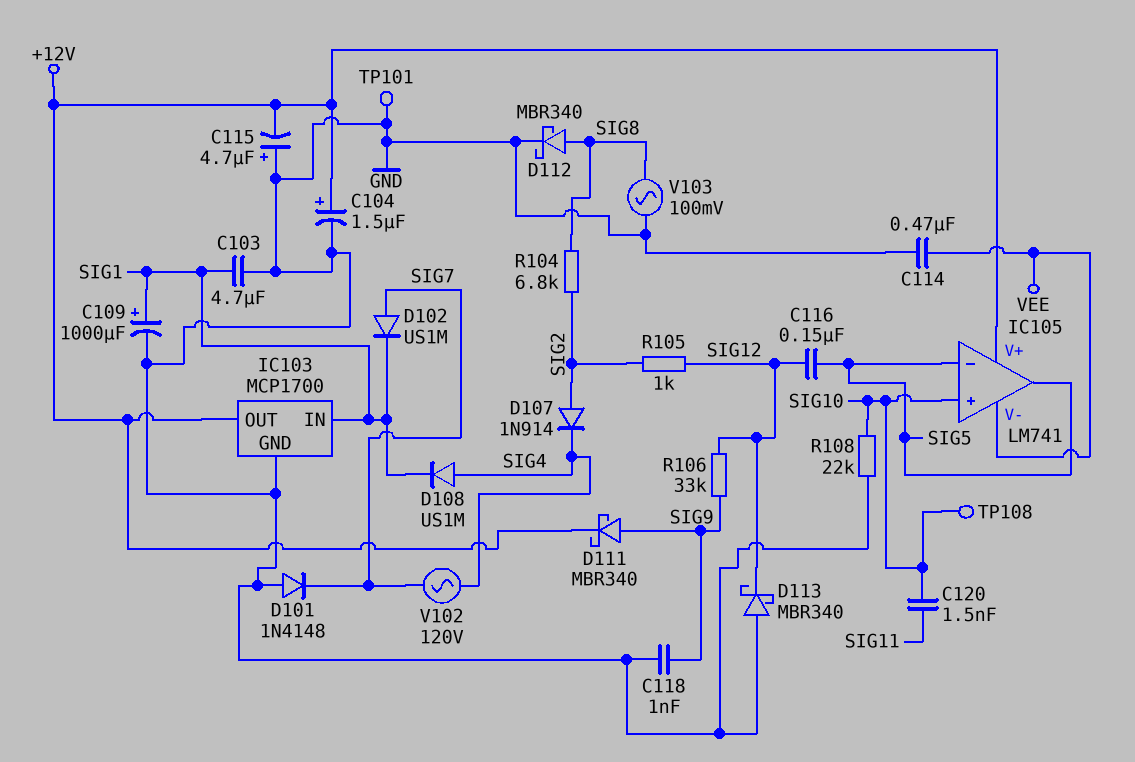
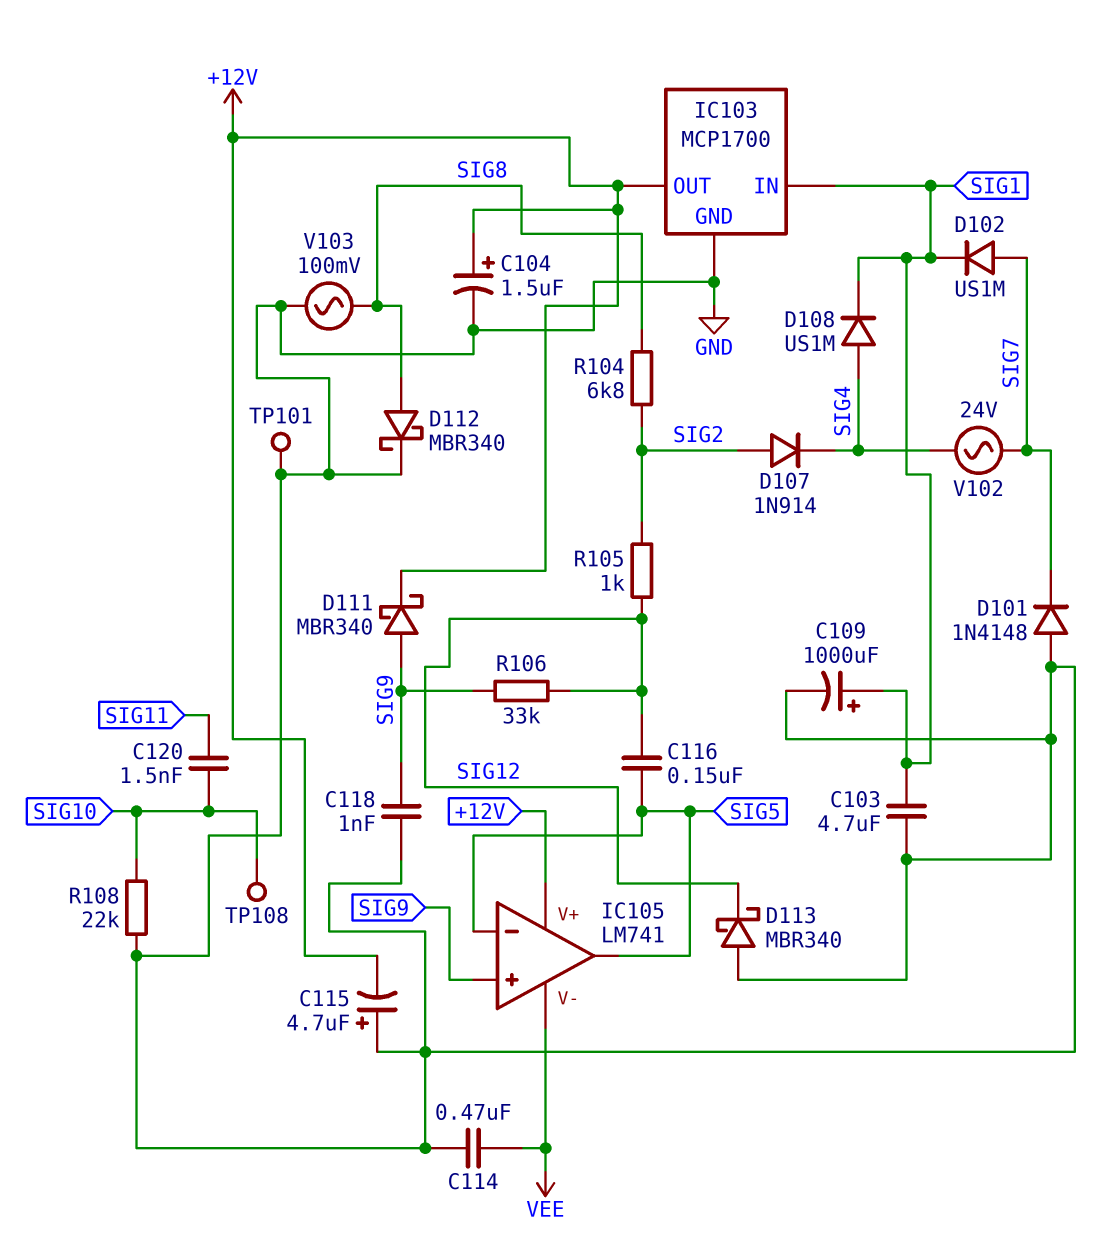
IC105 pin in+: SIG10 -> SIG9
V102: AC 120V (SIG4, SIG7) -> AC 24V (SIG4, SIG7)

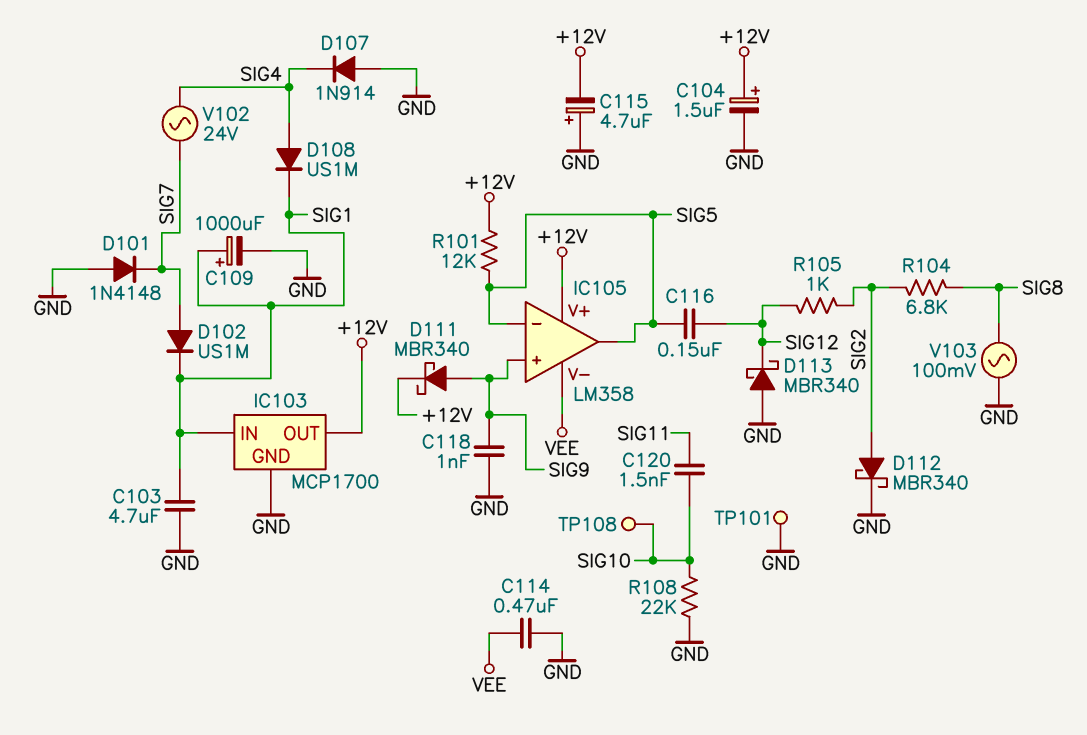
D107: diode 1N914 (A SIG2, K SIG4) -> diode 1N914 (A GND, K SIG4)
D112: schottky MBR340 (A SIG8, K GND) -> schottky MBR340 (A SIG2, K GND)
IC105: LM741 -> LM358
R101: none -> 12k (+12V, SIG5)
R106: 33k (SIG9, SIG12) -> none

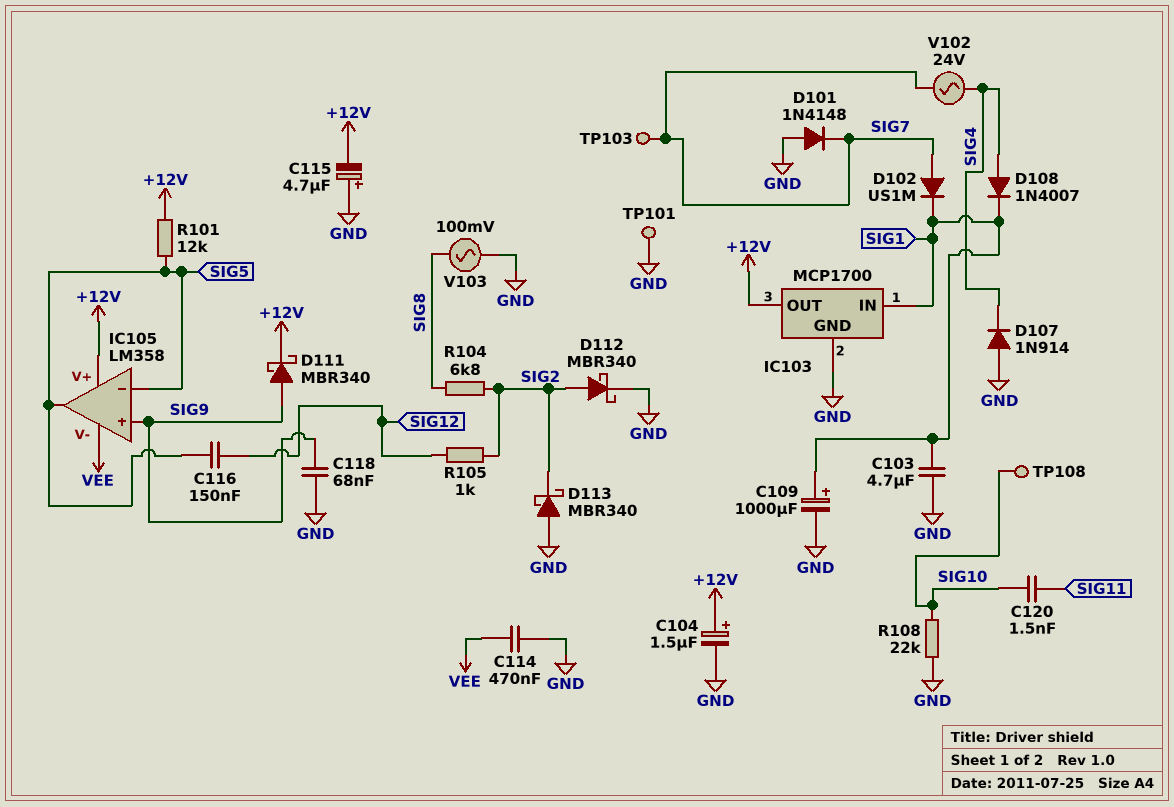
C118: 1nF (GND, SIG9) -> 68nF (GND, SIG9)
D108: diode US1M (A SIG4, K SIG1) -> diode 1N4007 (A SIG4, K SIG1)
D113: schottky MBR340 (A GND, K SIG12) -> schottky MBR340 (A GND, K SIG2)
TP103: none -> test point (SIG7)

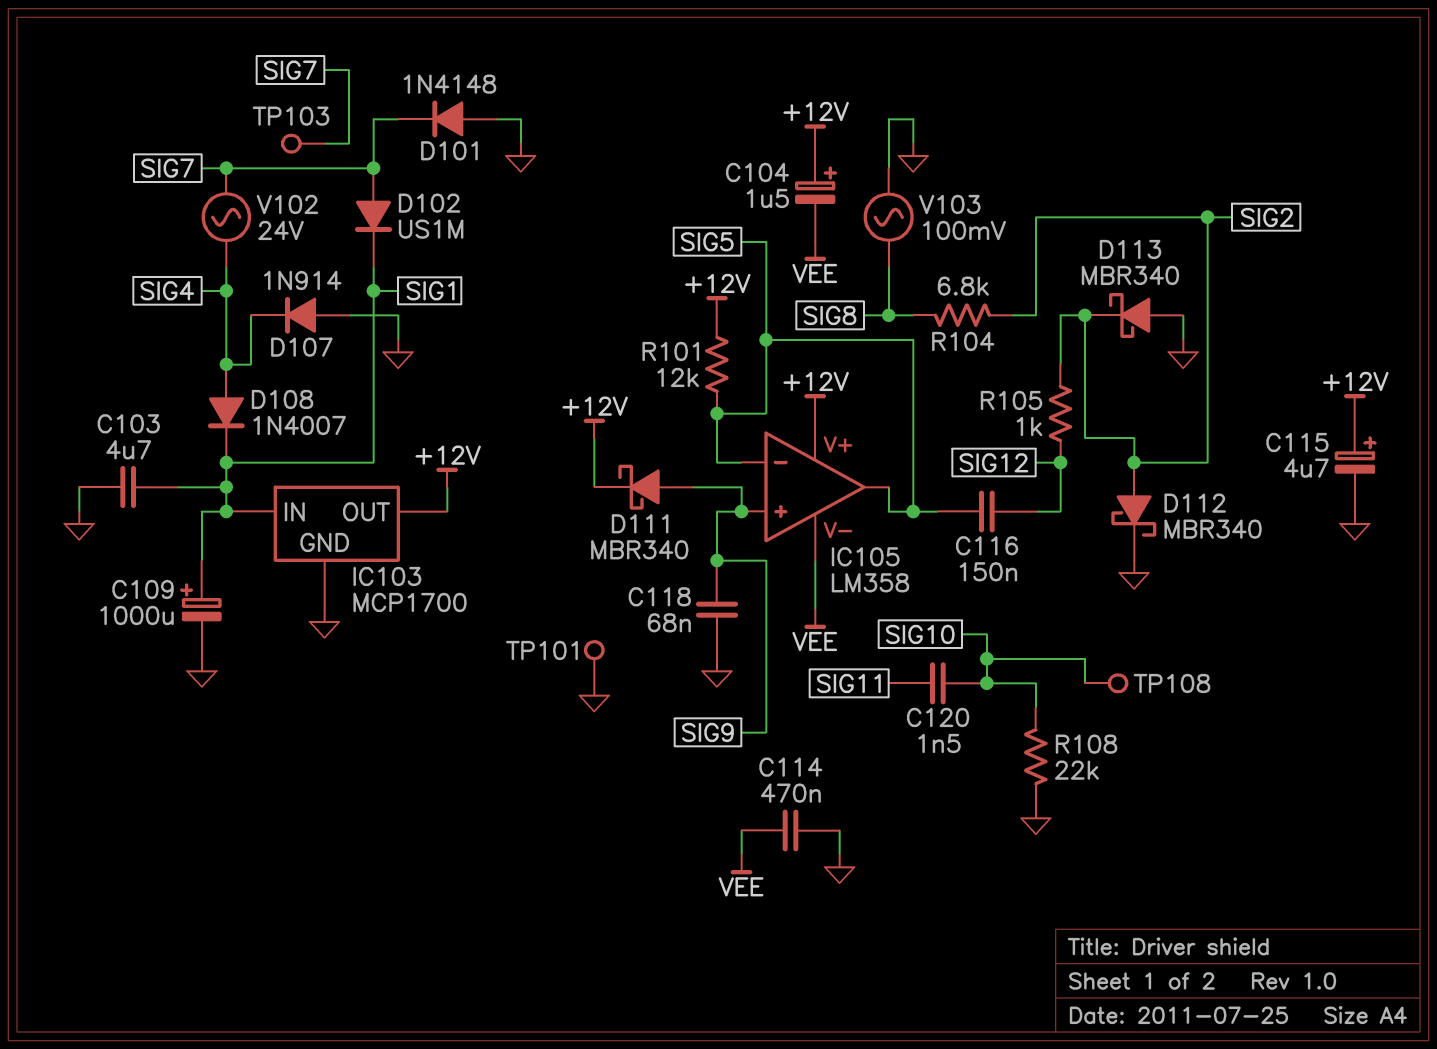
C104: 1.5uF (plus +12V, minus GND) -> 1.5uF (plus +12V, minus VEE)
C115: 4.7uF (plus GND, minus +12V) -> 4.7uF (plus +12V, minus GND)

